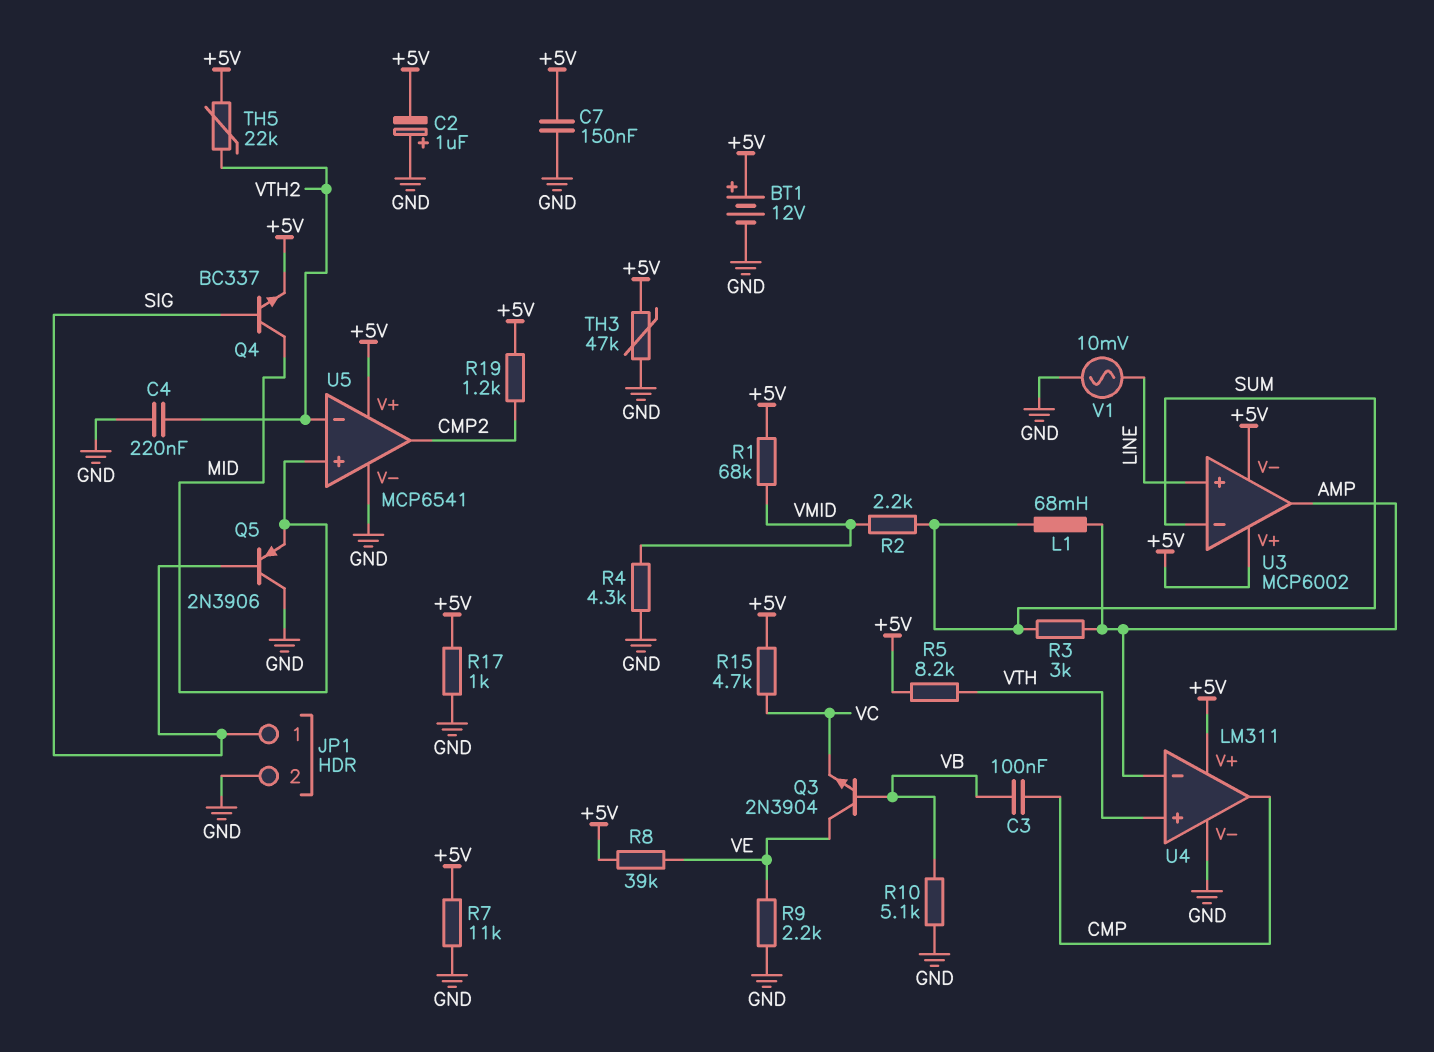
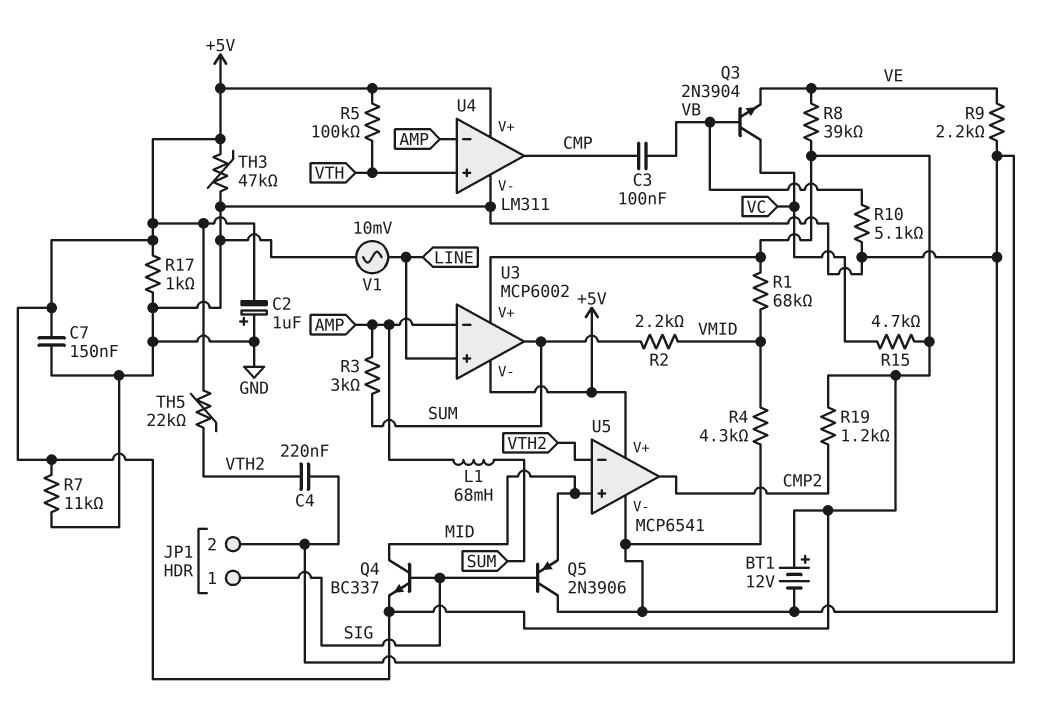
Q3: NPN 2N3904 (B VB, C VE, E VC) -> NPN 2N3904 (B VB, C VC, E VE)
R5: 8.2k (+5V, VTH) -> 100k (+5V, VTH)
U3 pin in-: SUM -> AMP
U3 pin out: AMP -> SUM

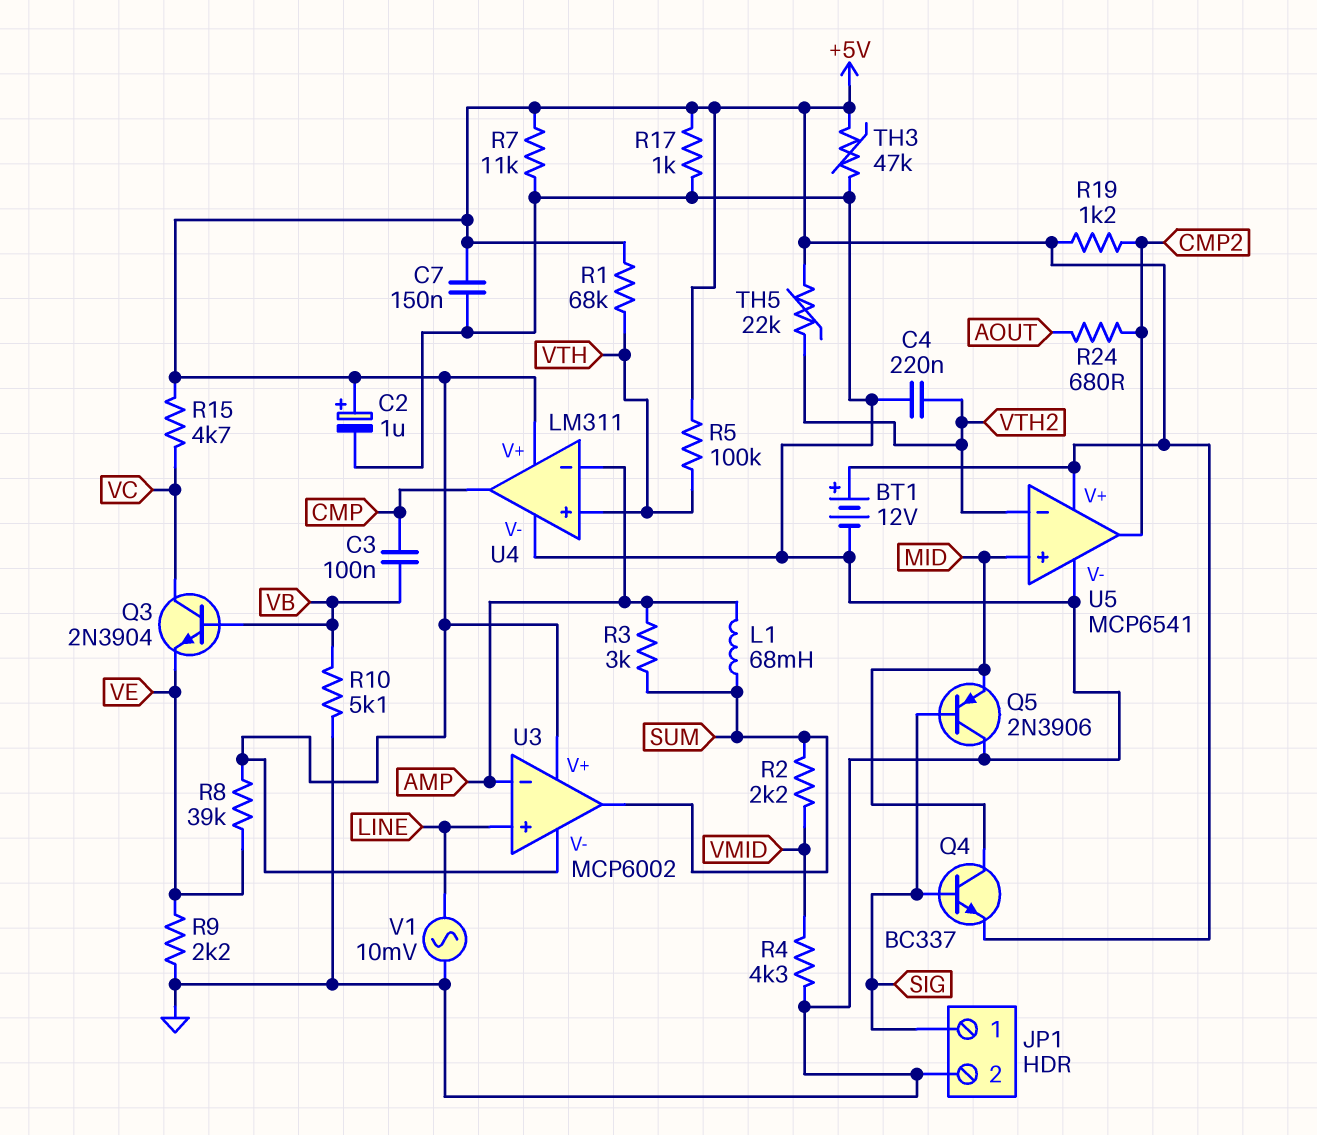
C2: 1uF (plus GND, minus +5V) -> 1uF (plus +5V, minus GND)
R1: 68k (+5V, VMID) -> 68k (+5V, VTH)
R24: none -> 680 (AOUT, CMP2)

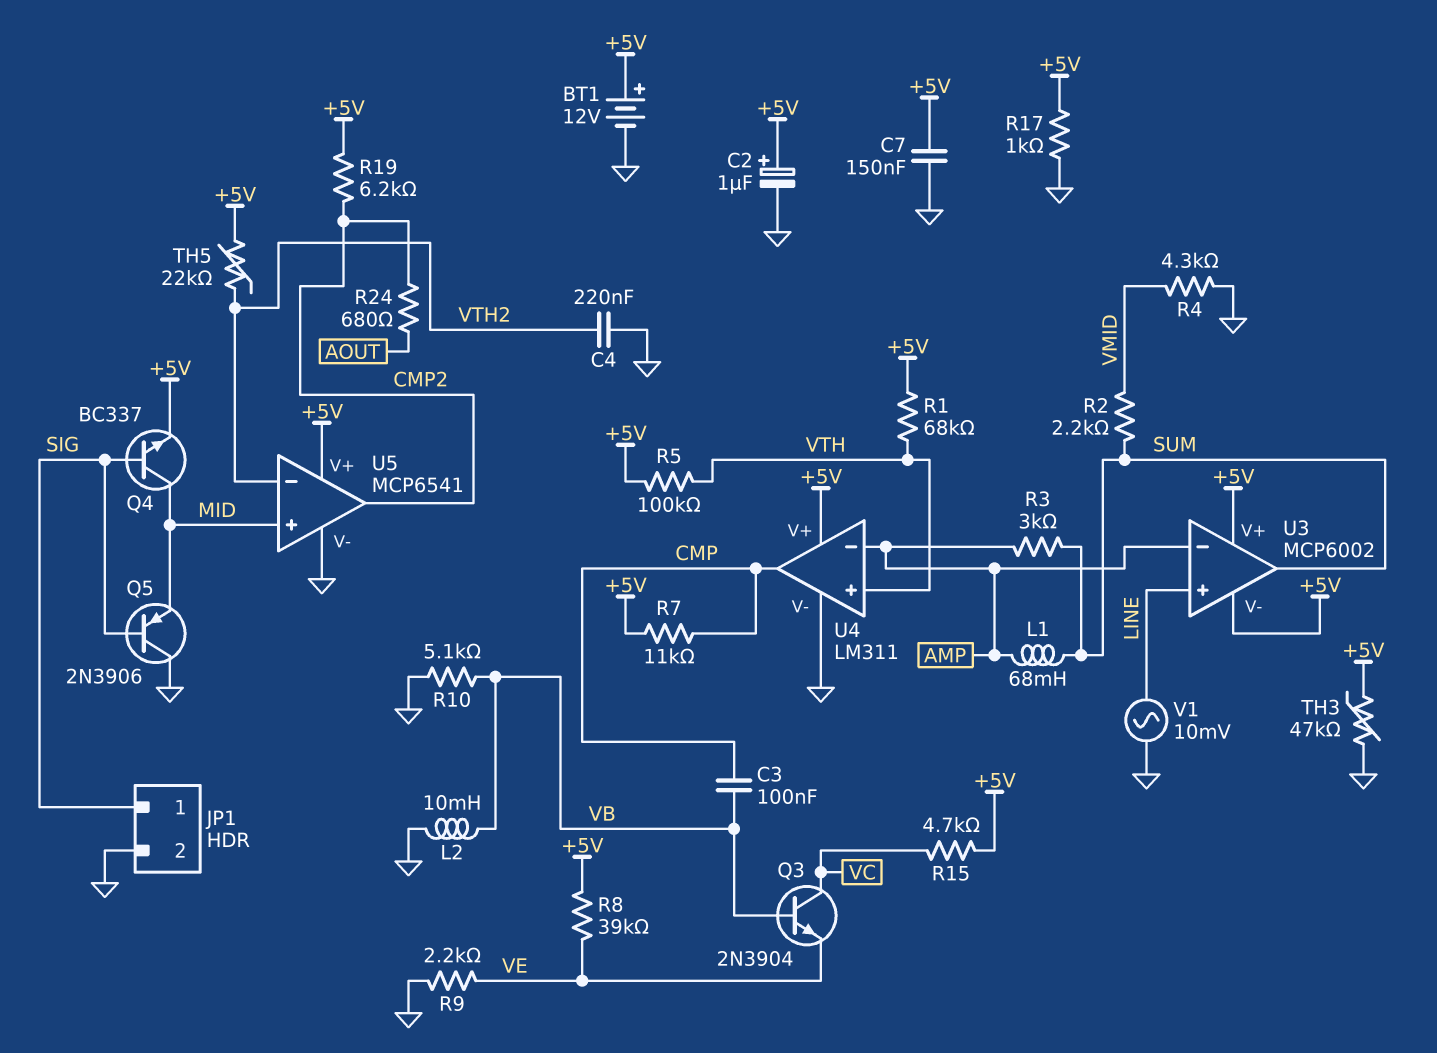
L2: none -> 10mH (GND, VB)
R7: 11k (+5V, GND) -> 11k (+5V, CMP)
R19: 1.2k (+5V, CMP2) -> 6.2k (+5V, CMP2)

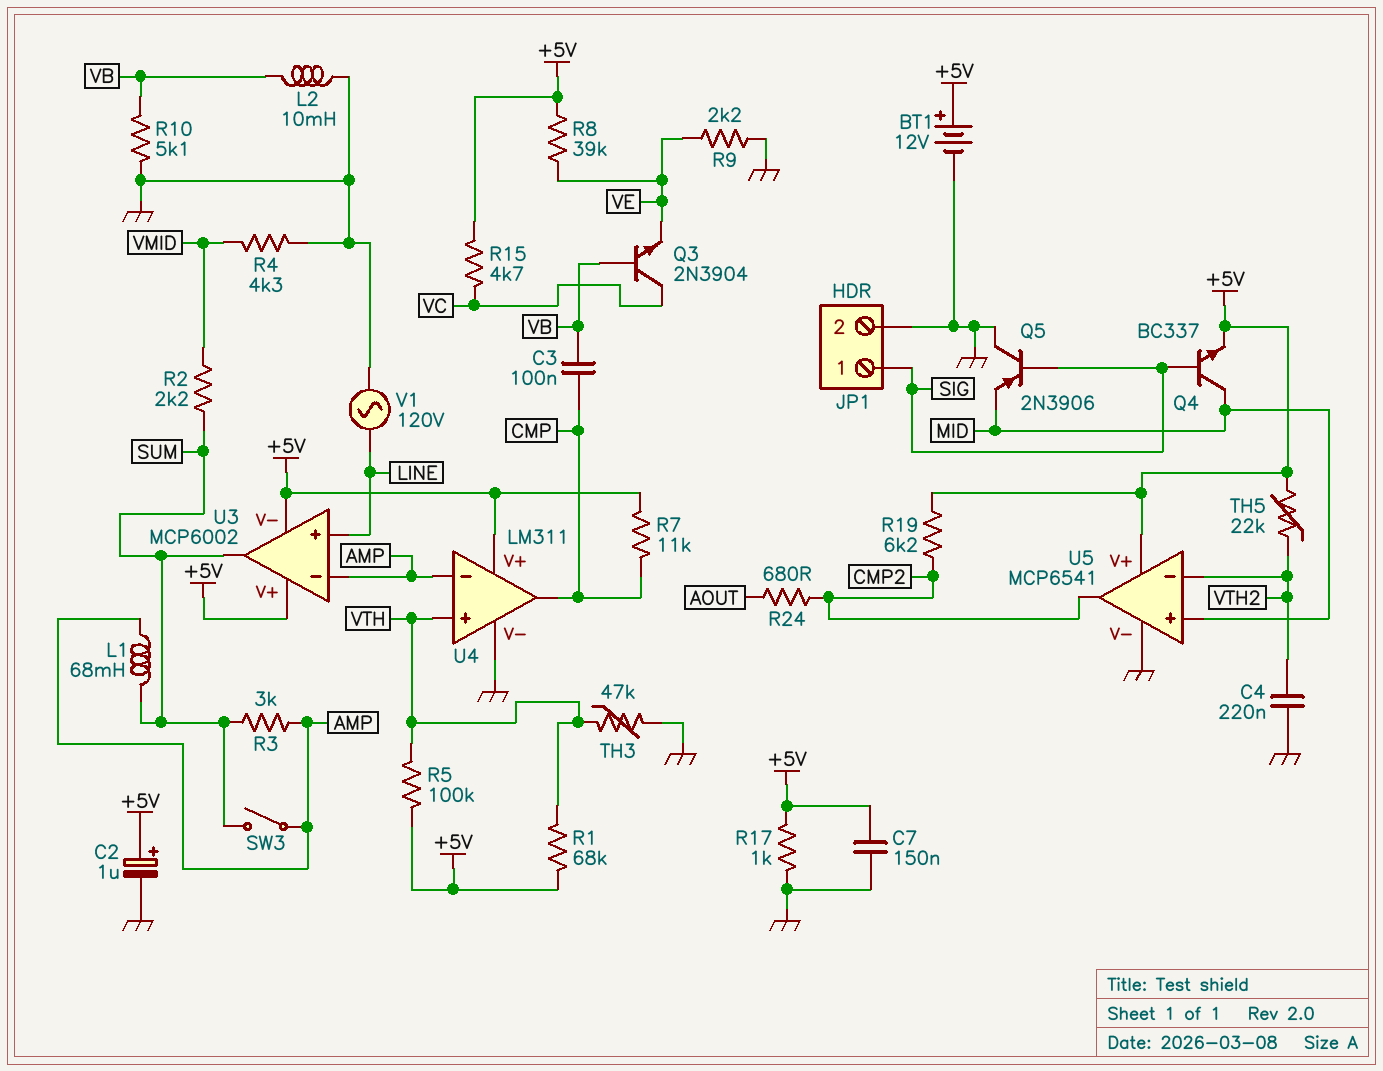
SW3: none -> switch (AMP, SUM)
TH3: 47k (+5V, GND) -> 47k (GND, VTH)
V1: AC 10mV (GND, LINE) -> AC 120V (GND, LINE)

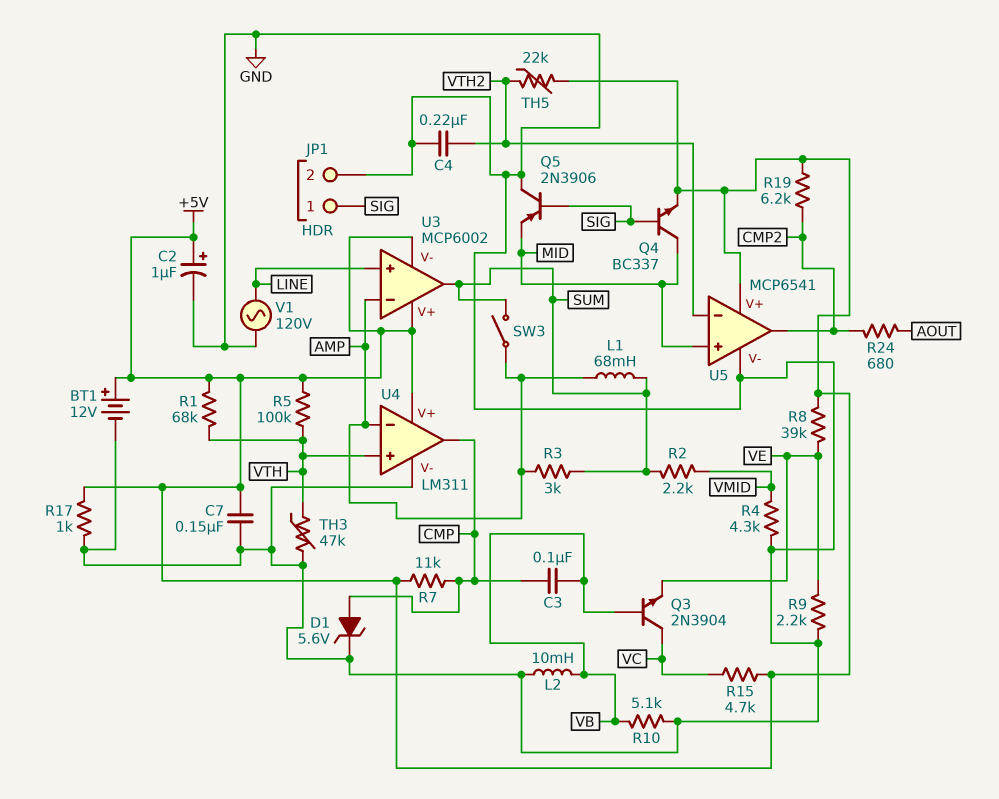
D1: none -> zener 5.6V (A CMP, K GND)

